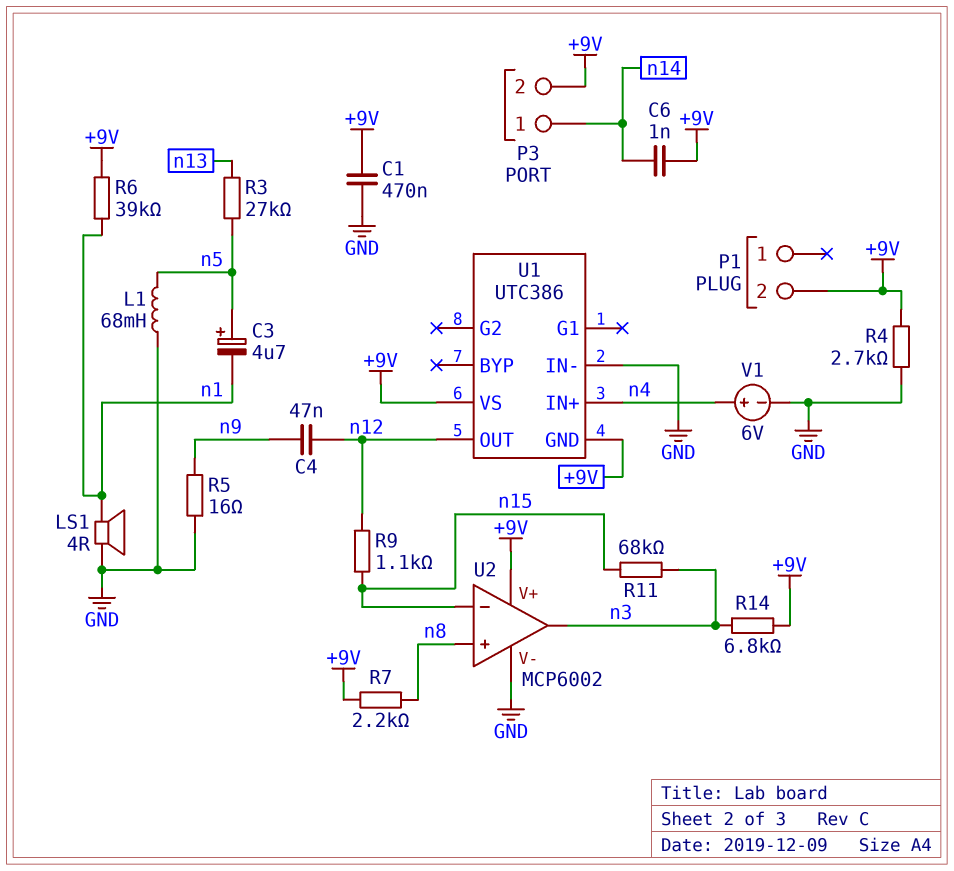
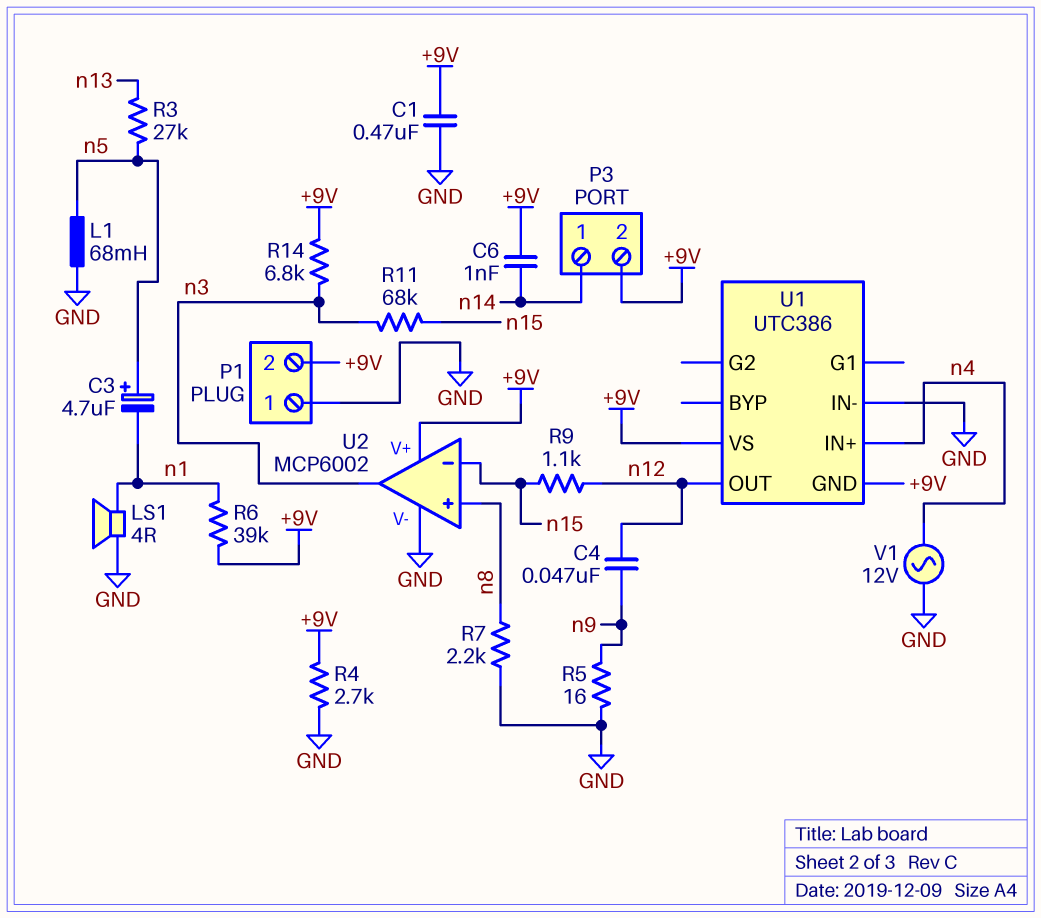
P1 pin 1: none -> GND
R7: 2.2k (+9V, n8) -> 2.2k (GND, n8)
V1: 6V (plus n4, minus GND) -> AC 12V (GND, n4)

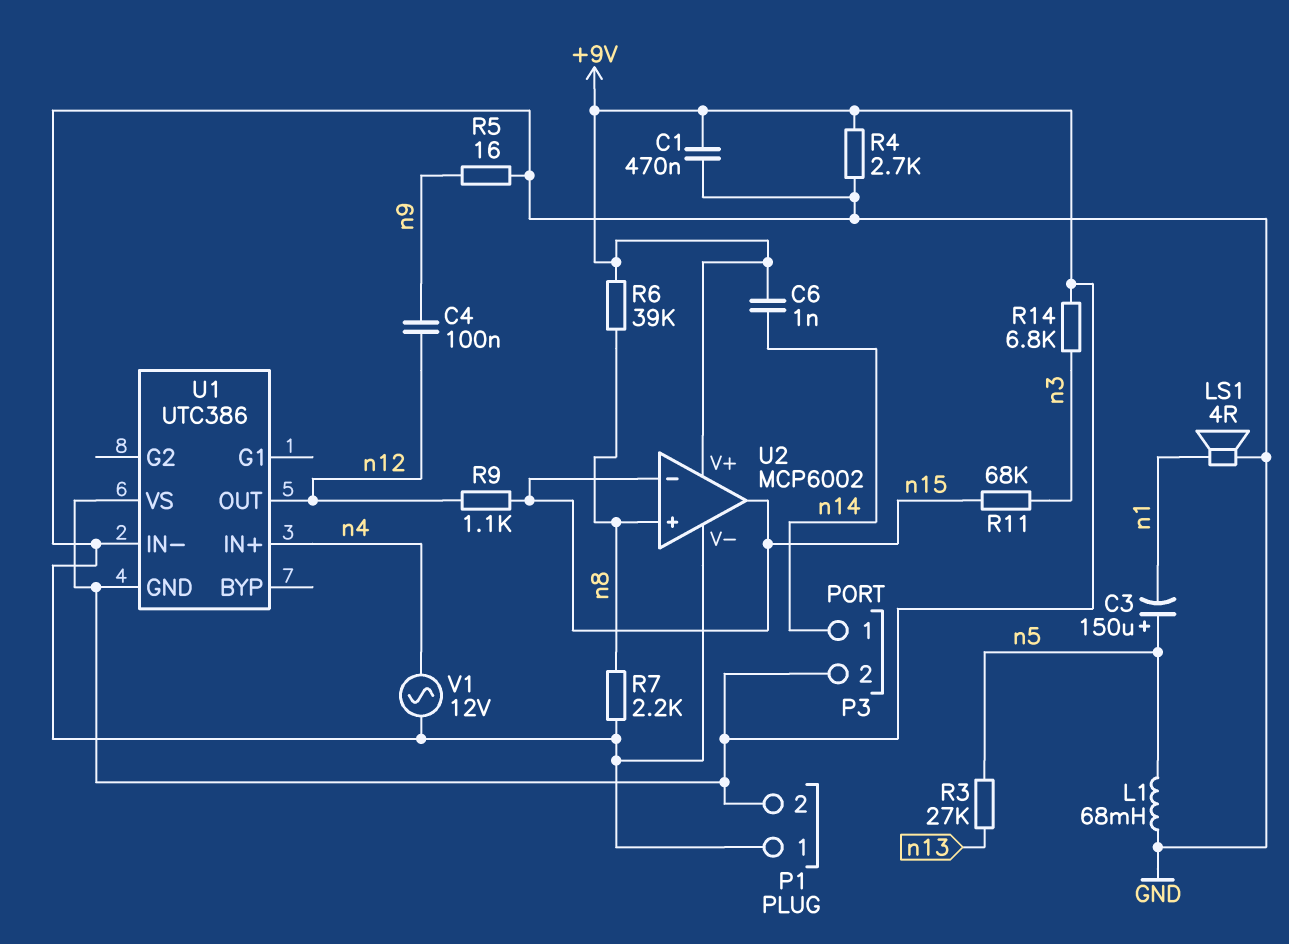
C3: 4.7uF (plus n5, minus n1) -> 150uF (plus n5, minus n1)
C4: 47nF (n9, n12) -> 100nF (n9, n12)
R6: 39k (+9V, n1) -> 39k (+9V, n8)
U2 pin out: n3 -> n15

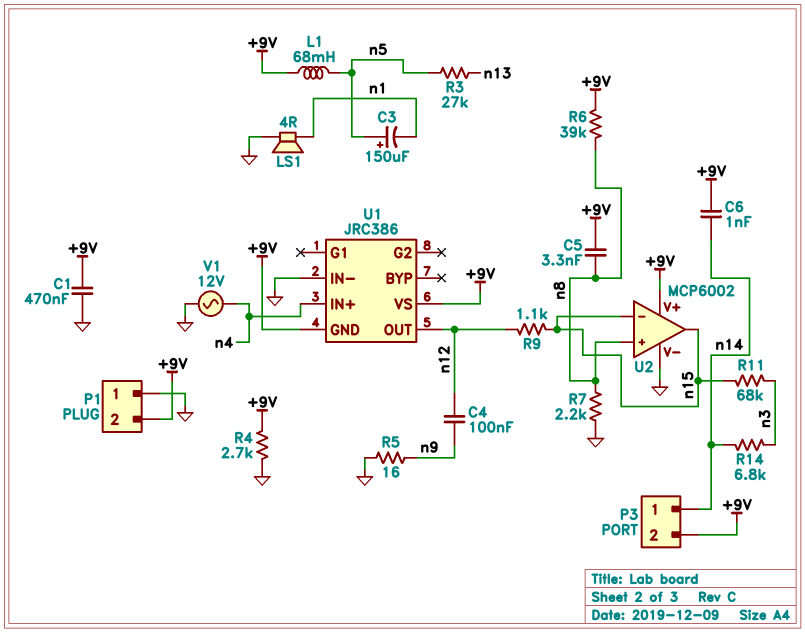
C5: none -> 3.3nF (+9V, n8)
L1: 68mH (GND, n5) -> 68mH (+9V, n5)
R14: 6.8k (+9V, n3) -> 6.8k (n3, n14)
U1: UTC386 -> JRC386

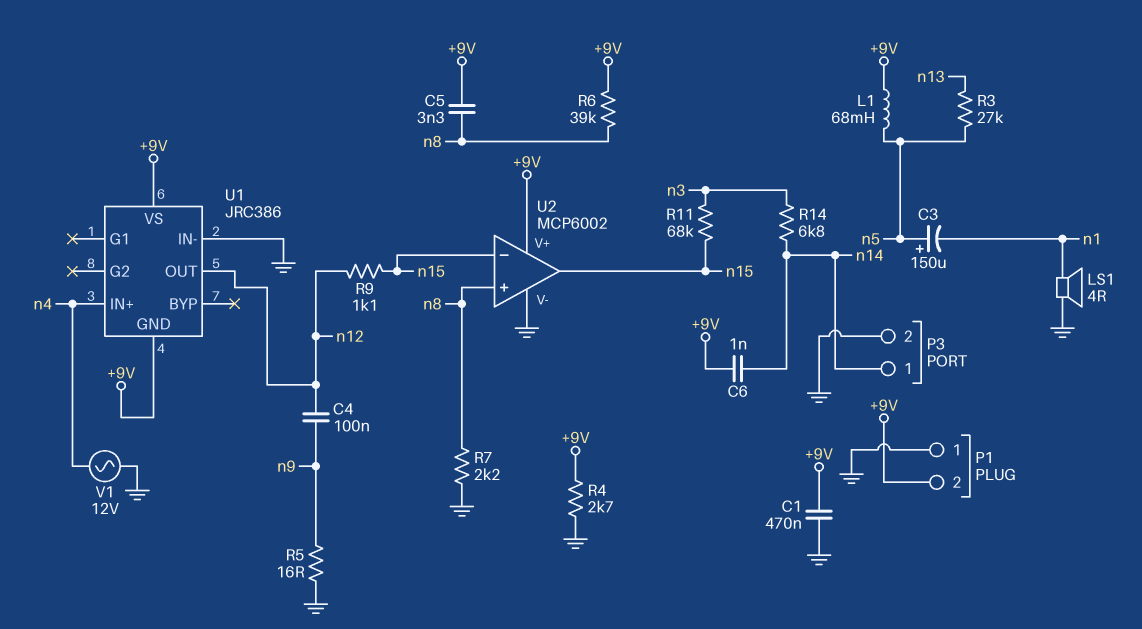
P3 pin 2: +9V -> GND

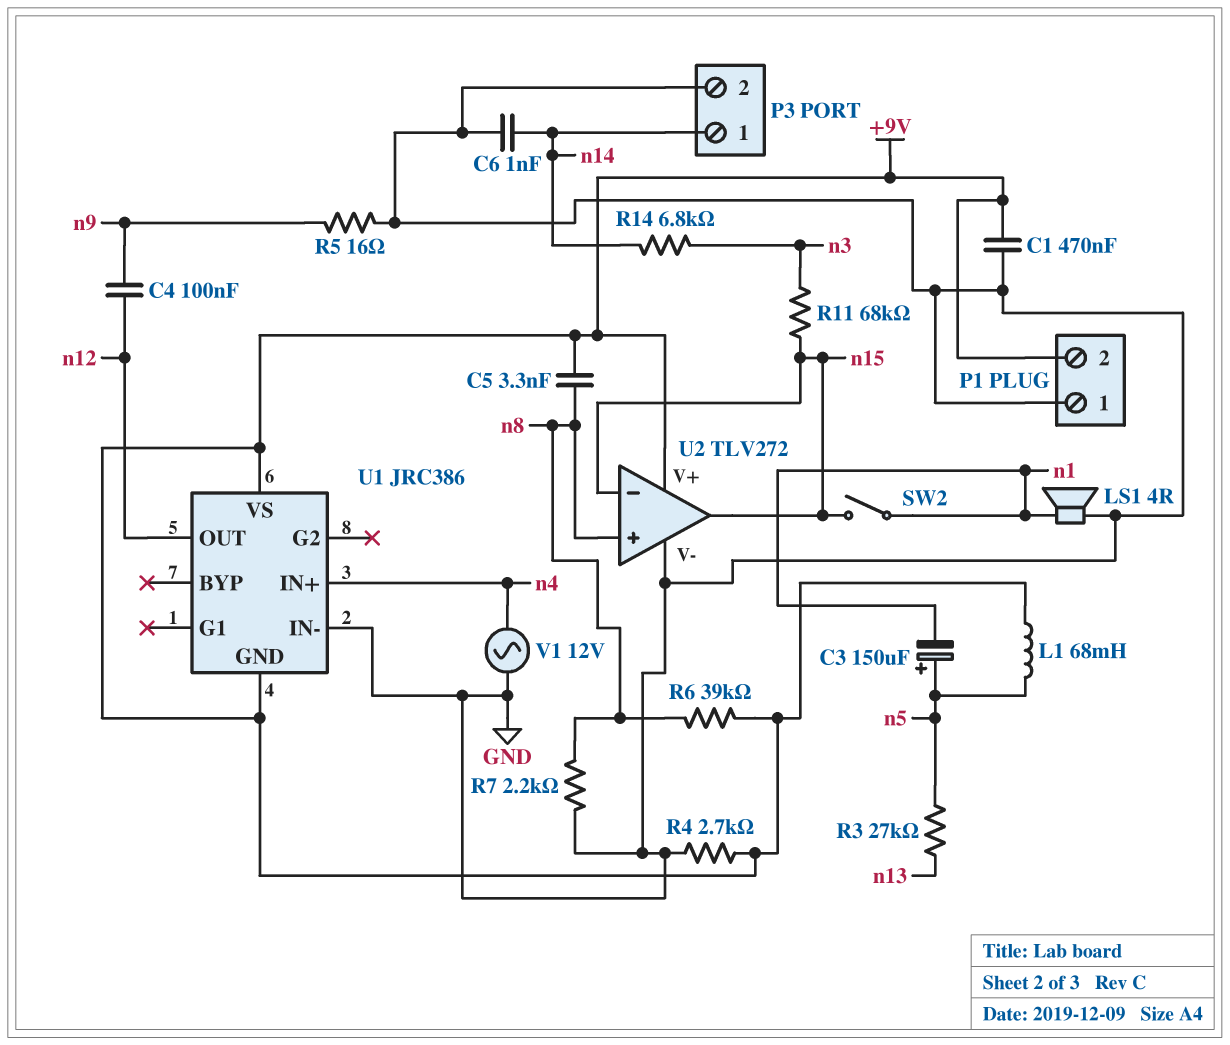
C6: 1nF (+9V, n14) -> 1nF (GND, n14)
R9: 1.1k (n12, n15) -> none
SW2: none -> switch (n1, n15)
U2: MCP6002 -> TLV272

